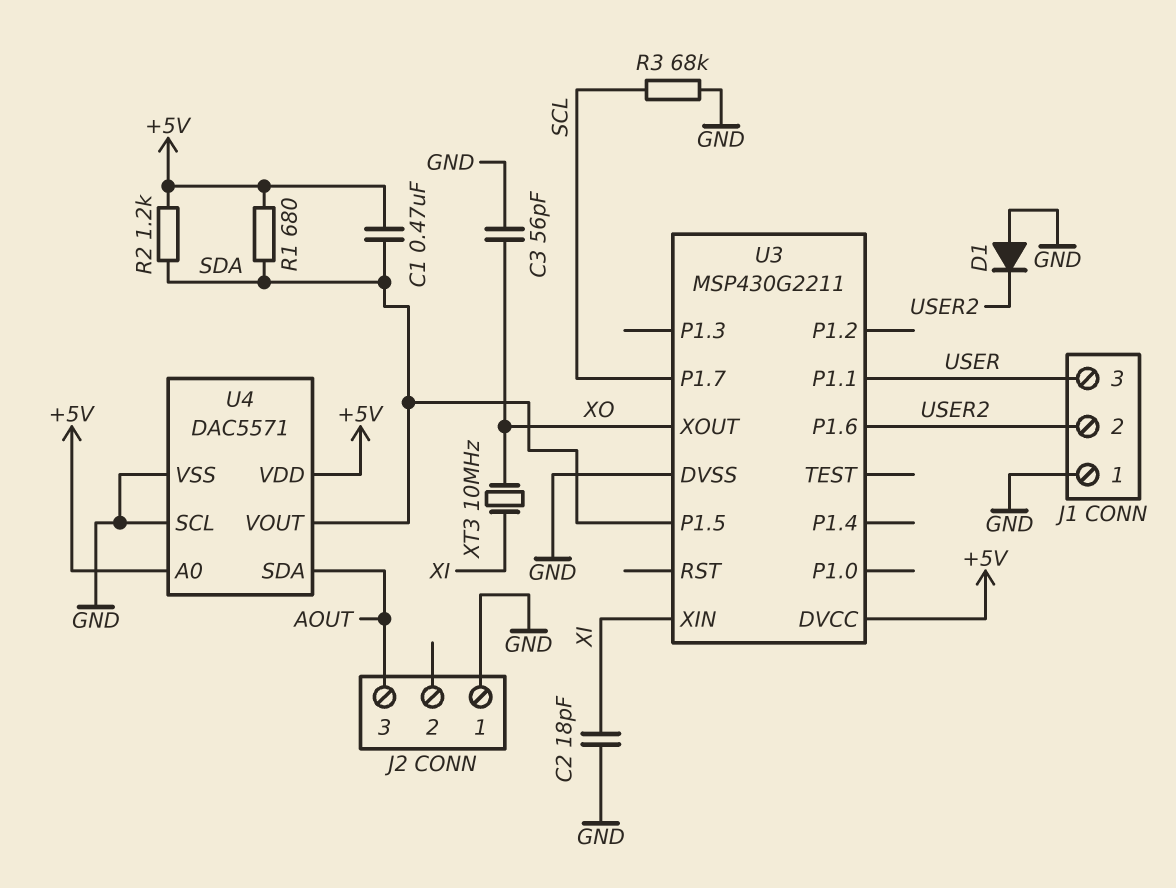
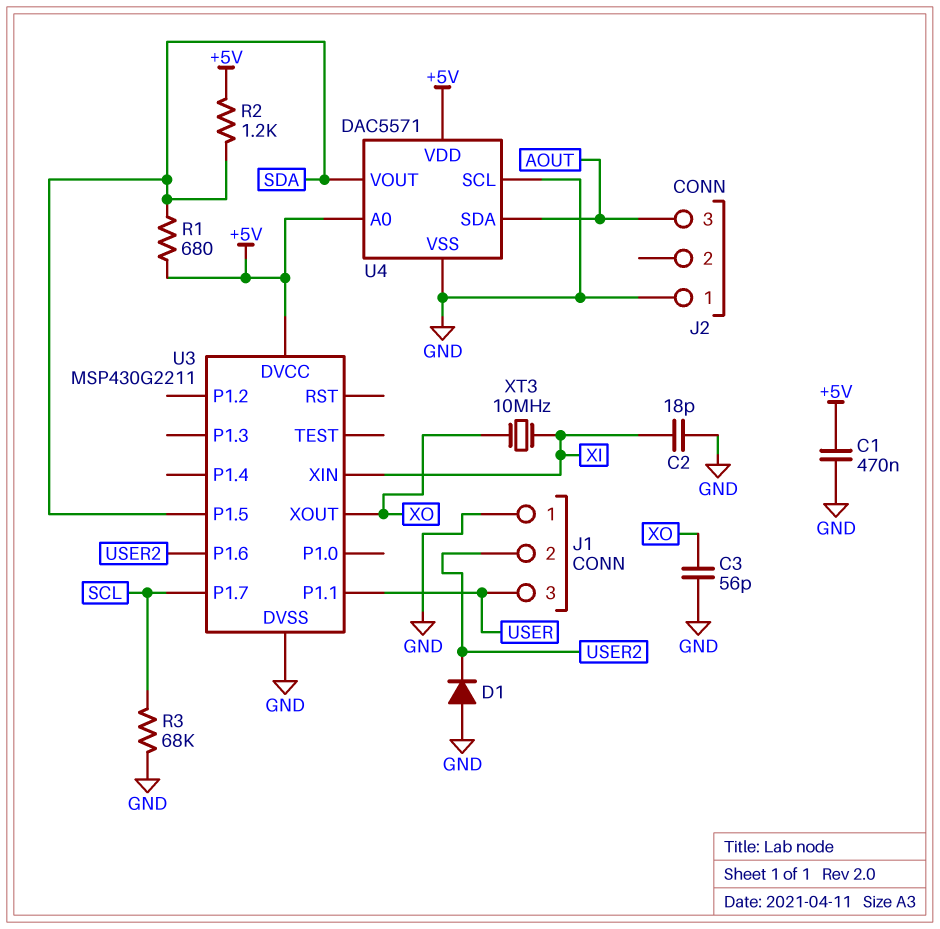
C1: 470nF (+5V, SDA) -> 470nF (+5V, GND)

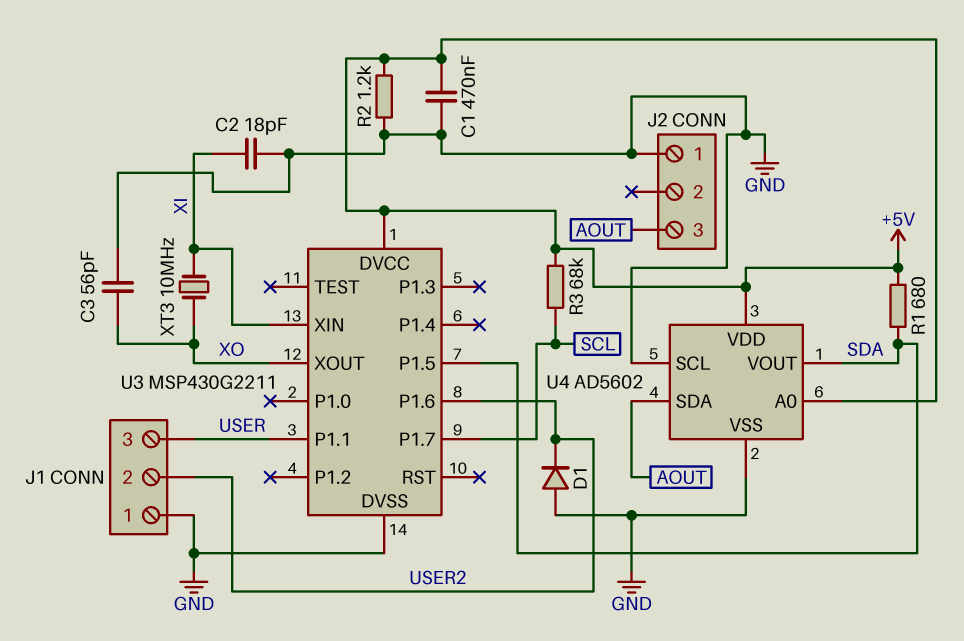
R2: 1.2k (+5V, SDA) -> 1.2k (+5V, GND)
R3: 68k (GND, SCL) -> 68k (+5V, SCL)
U4: DAC5571 -> AD5602

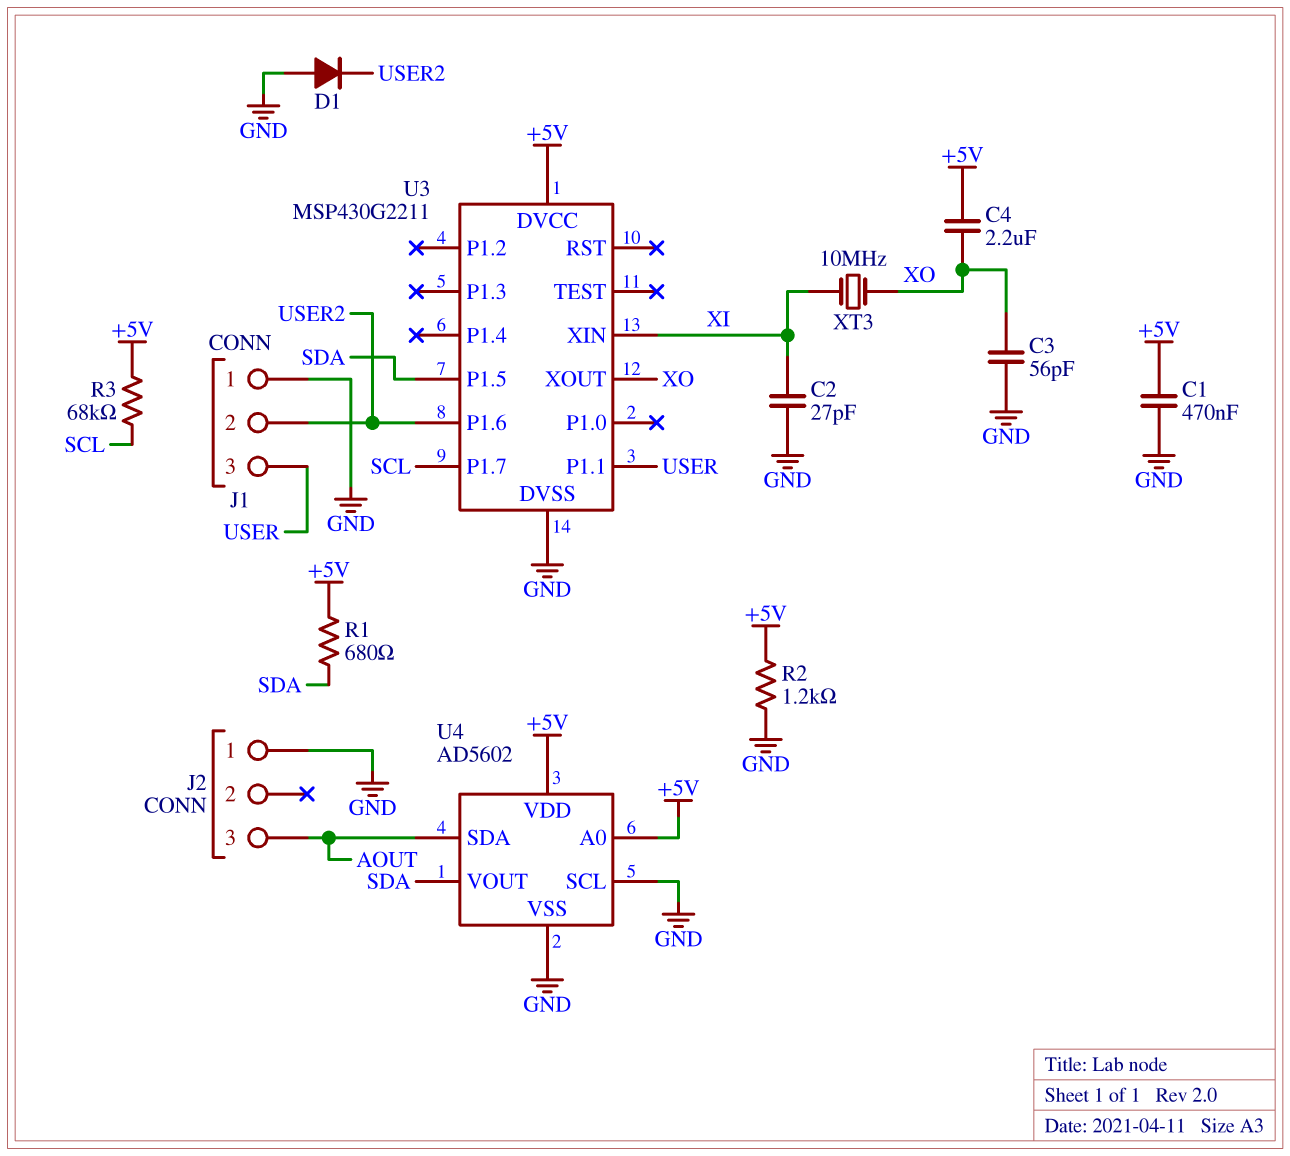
C2: 18pF (GND, XI) -> 27pF (GND, XI)
C4: none -> 2.2uF (+5V, XO)

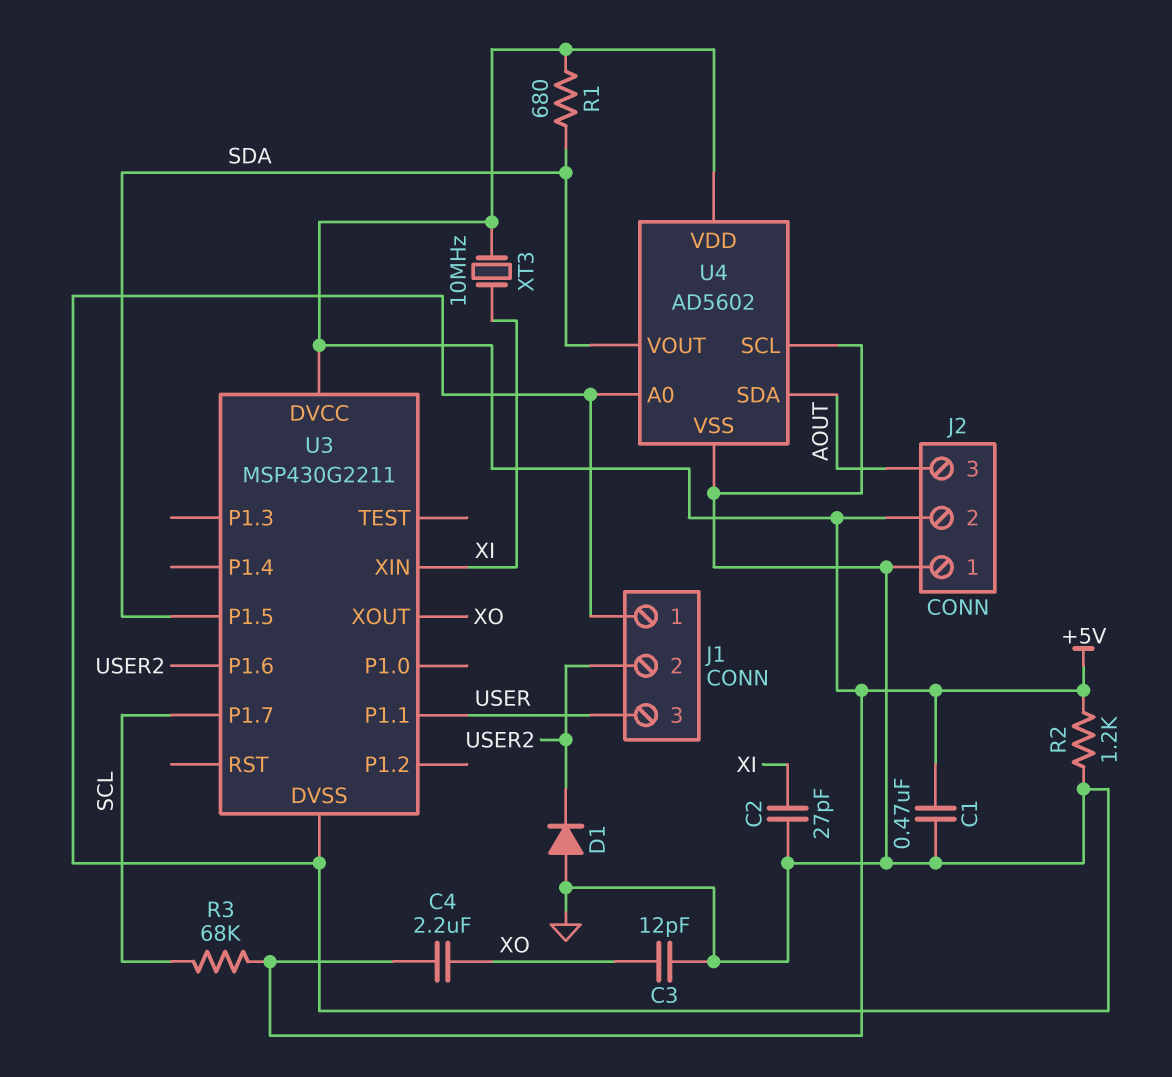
C3: 56pF (GND, XO) -> 12pF (GND, XO)
J2 pin 2: none -> +5V
U4 pin A0: +5V -> GND
XT3: 10MHz (XI, XO) -> 10MHz (+5V, XI)

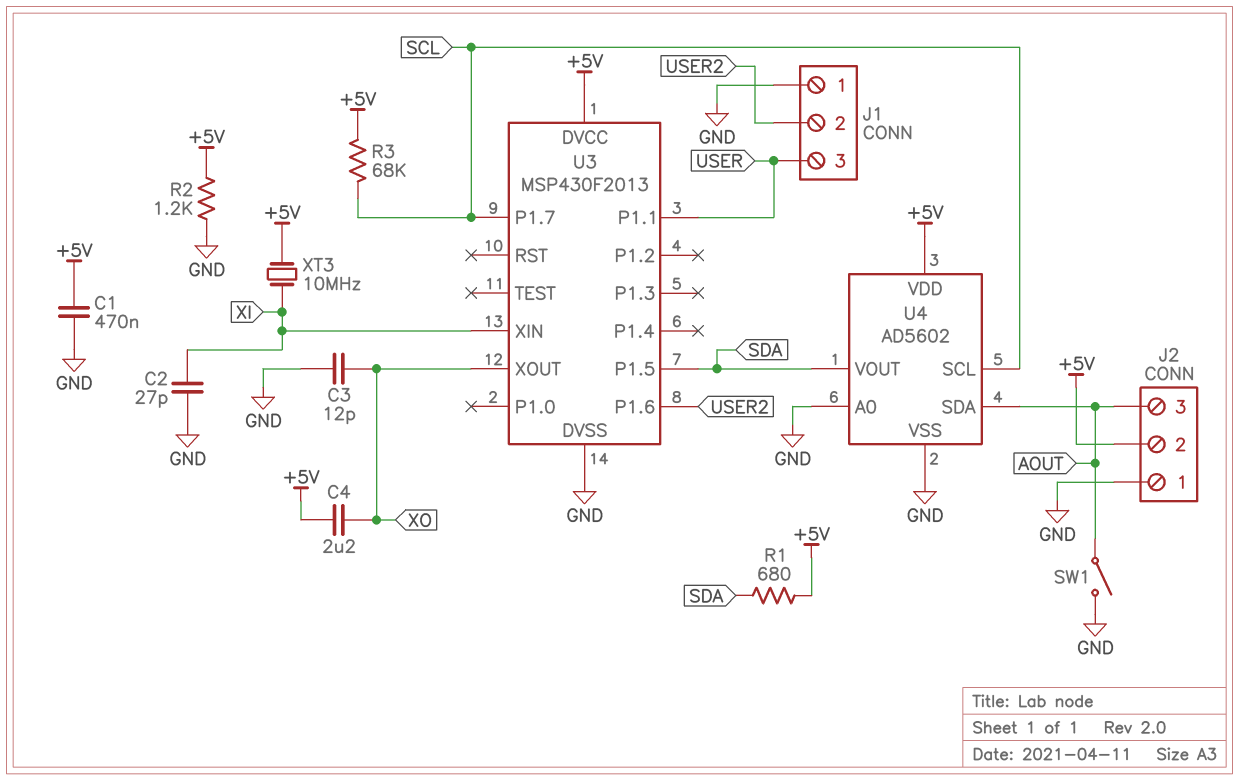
D1: diode (A GND, K USER2) -> none
SW1: none -> switch (AOUT, GND)
U3: MSP430G2211 -> MSP430F2013
U4 pin SCL: GND -> SCL

